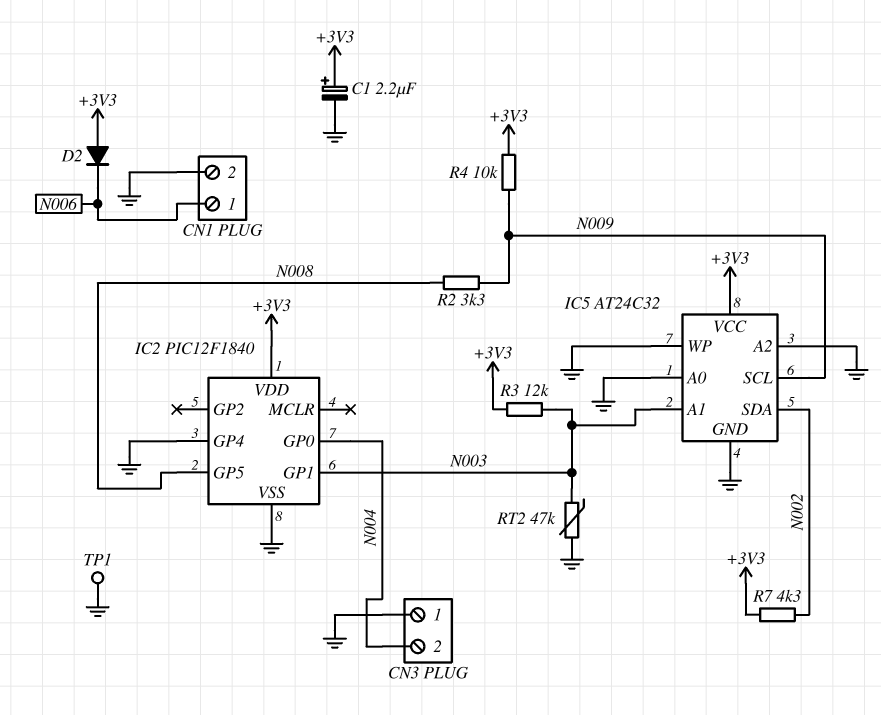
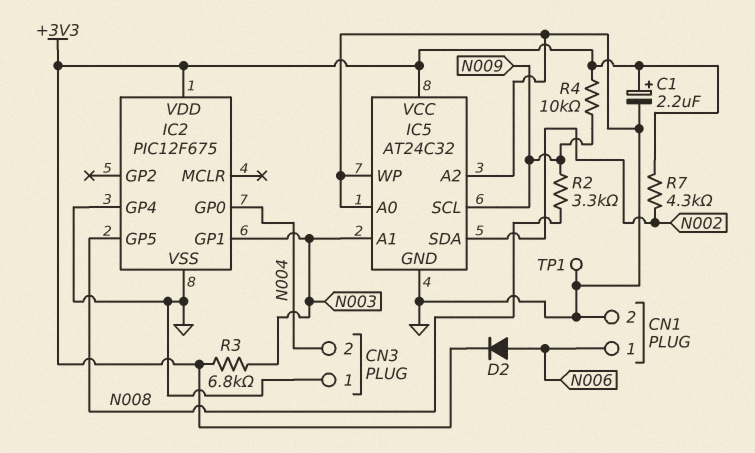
D2: diode (A +3V3, K N006) -> diode (A N006, K +3V3)
IC2: PIC12F1840 -> PIC12F675
R3: 12k (+3V3, N003) -> 6.8k (+3V3, N003)
RT2: 47k (GND, N003) -> none

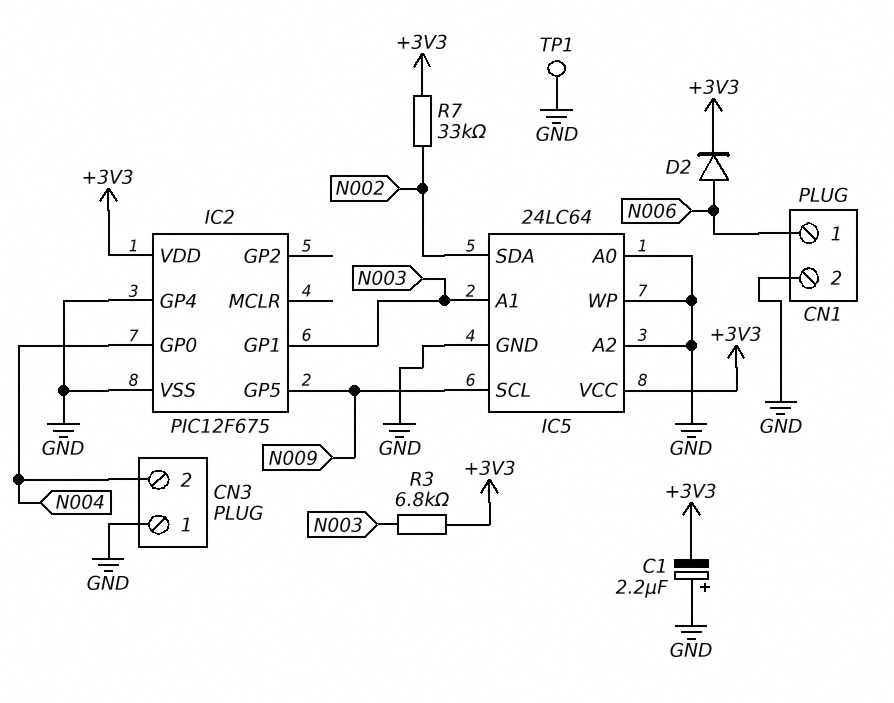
C1: 2.2uF (plus +3V3, minus GND) -> 2.2uF (plus GND, minus +3V3)
IC2 pin GP5: N008 -> N009
IC5: AT24C32 -> 24LC64
R2: 3.3k (N008, N009) -> none
R4: 10k (+3V3, N009) -> none
R7: 4.3k (+3V3, N002) -> 33k (+3V3, N002)

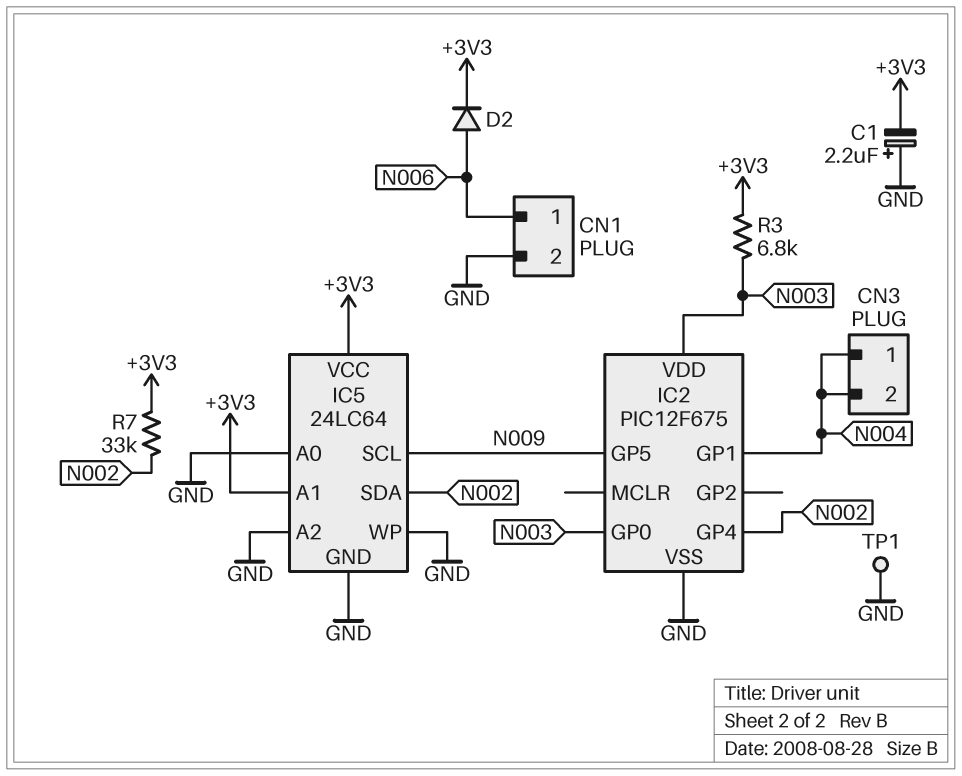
CN3 pin 1: GND -> N004
IC2 pin GP0: N004 -> N003
IC2 pin GP1: N003 -> N004
IC2 pin GP4: GND -> N002
IC2 pin VDD: +3V3 -> N003
IC5 pin A1: N003 -> +3V3

